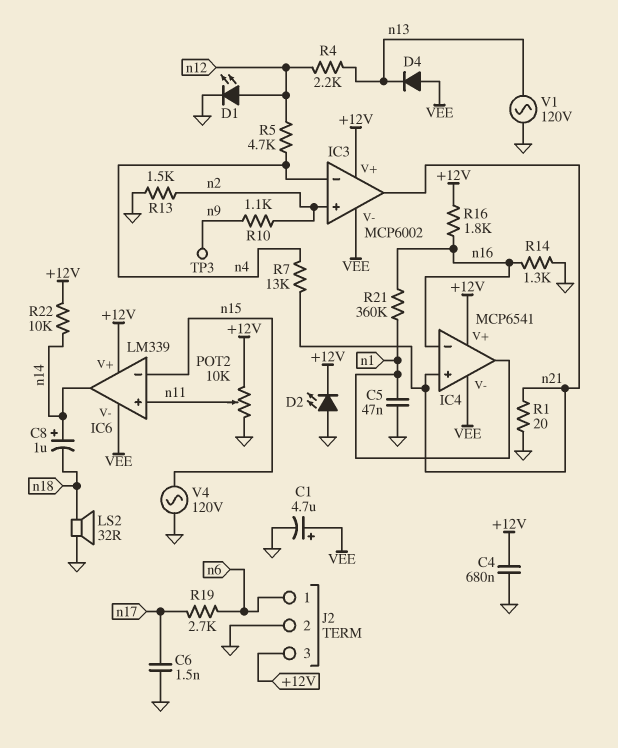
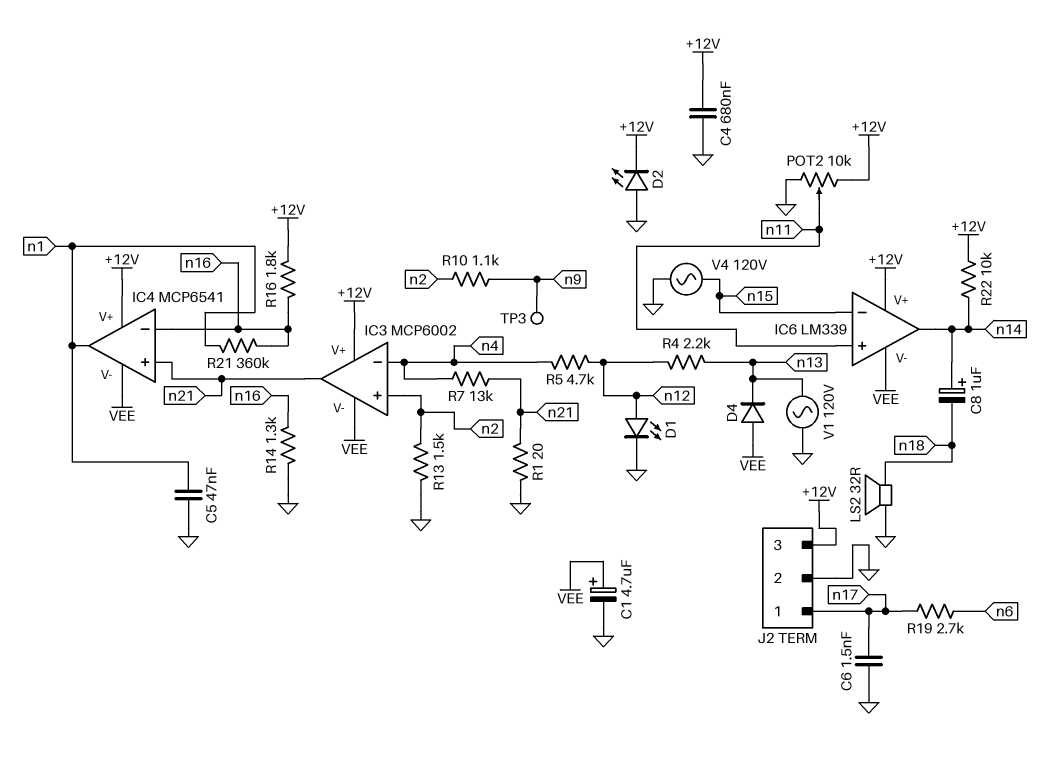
J2 pin 1: n6 -> n17

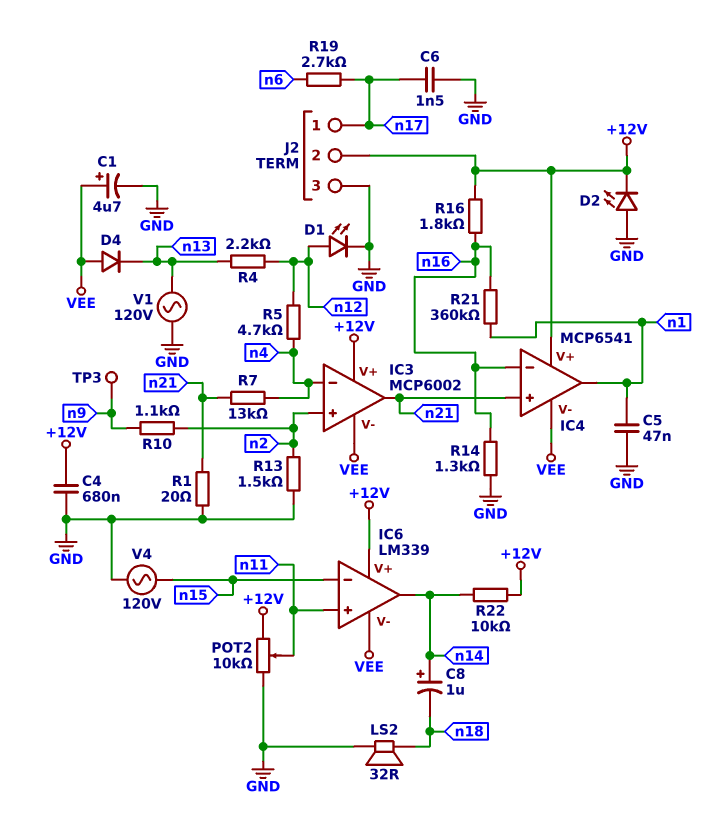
J2 pin 2: GND -> +12V
J2 pin 3: +12V -> GND

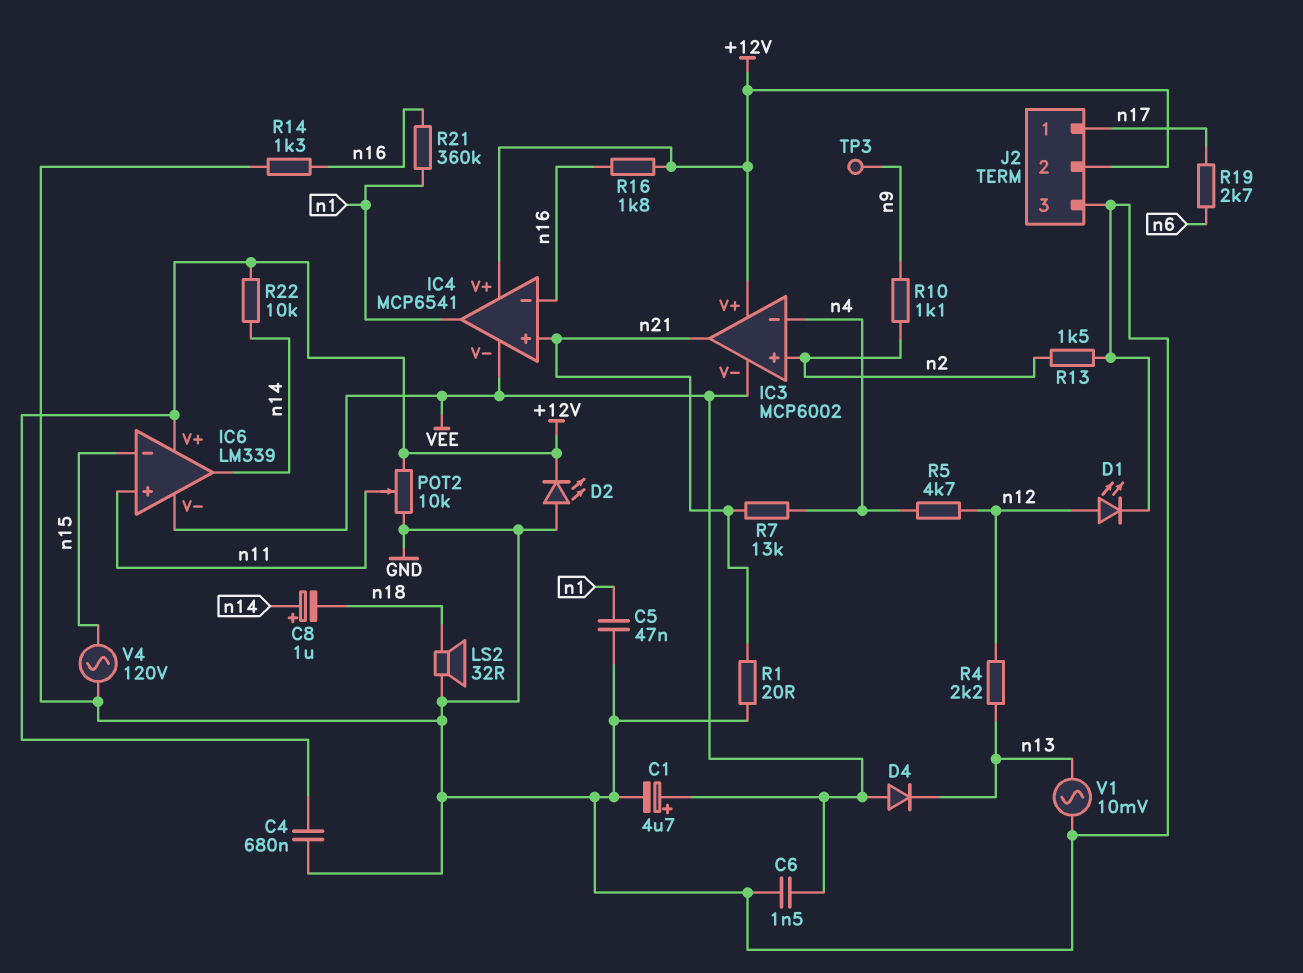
C6: 1.5nF (GND, n17) -> 1.5nF (GND, VEE)
V1: AC 120V (GND, n13) -> AC 10mV (GND, n13)

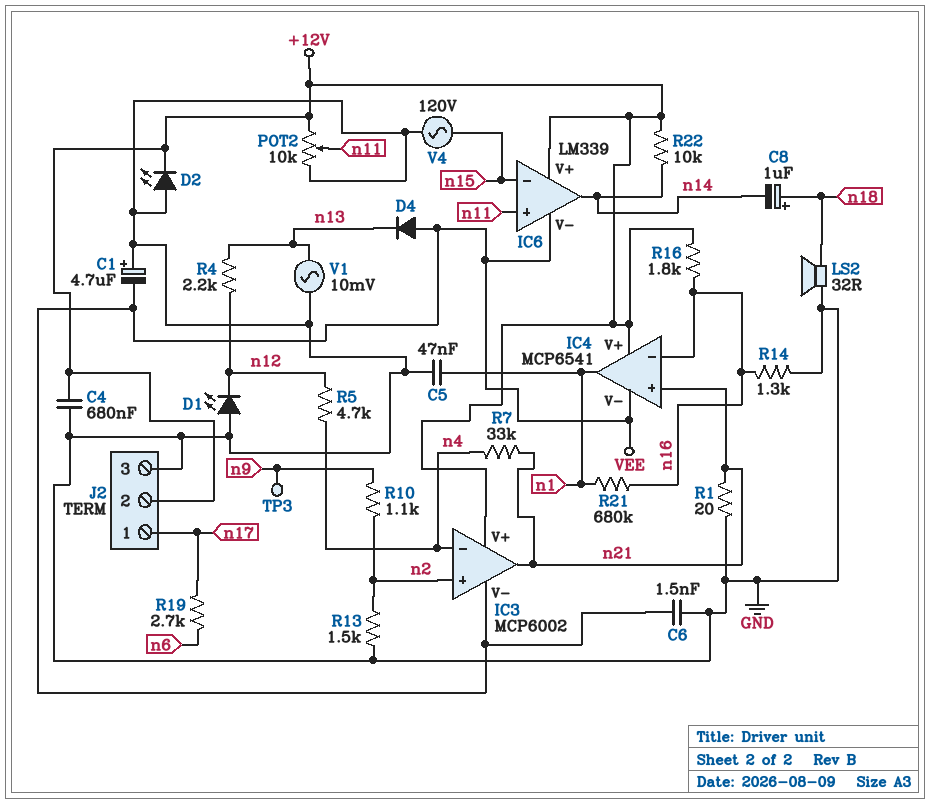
C1: 4.7uF (plus VEE, minus GND) -> 4.7uF (plus GND, minus VEE)
C8: 1uF (plus n14, minus n18) -> 1uF (plus n18, minus n14)
D1: LED (A n12, K GND) -> LED (A GND, K n12)
R7: 13k (n4, n21) -> 33k (n4, n21)
R21: 360k (n1, n16) -> 680k (n1, n16)

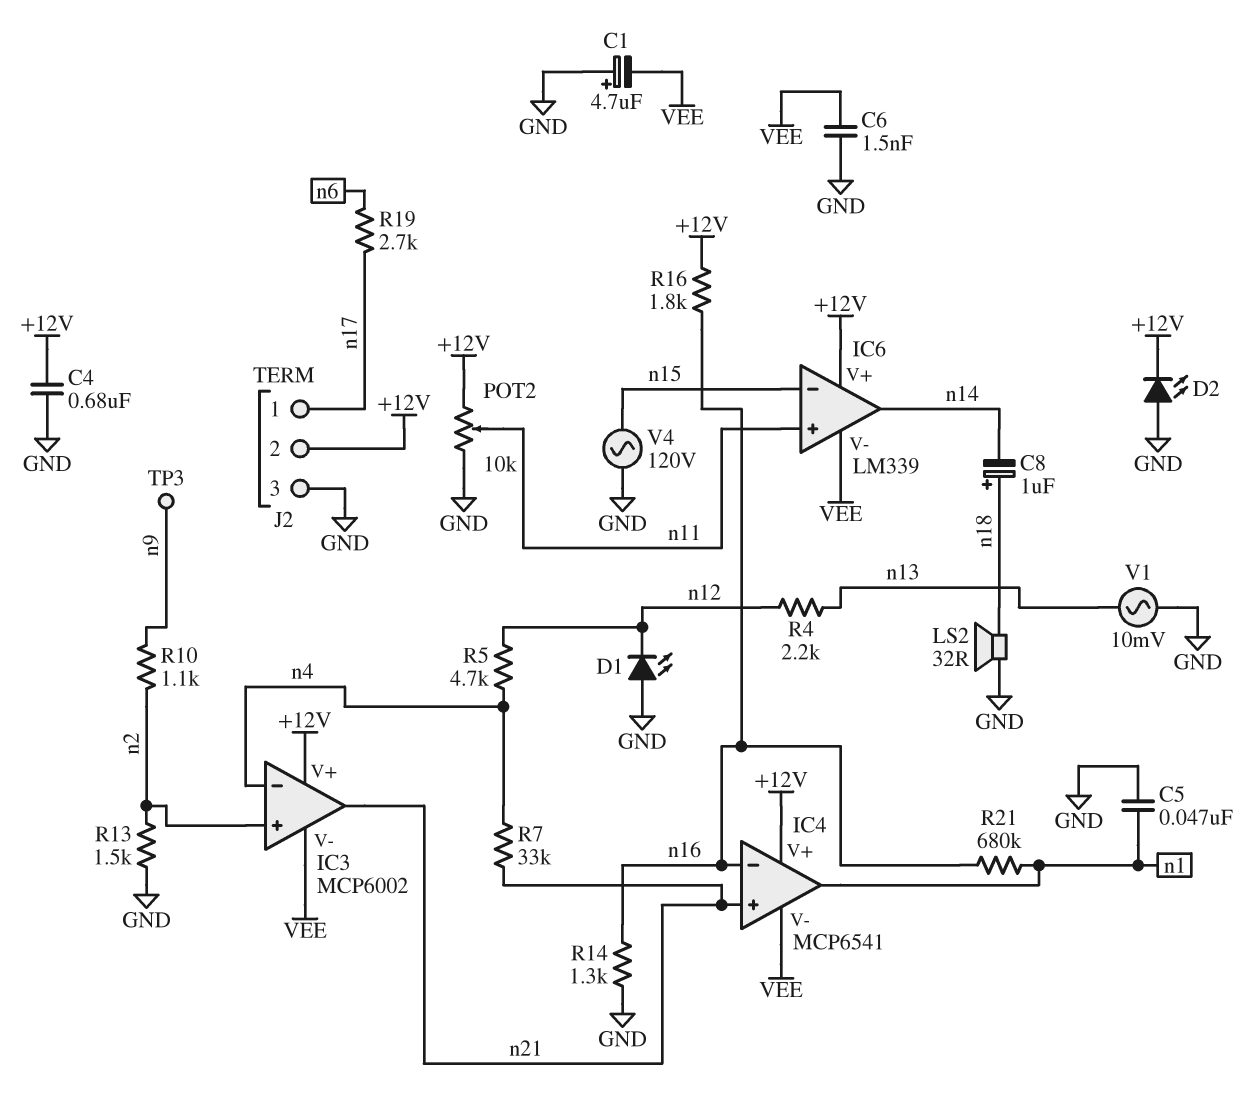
D4: diode (A VEE, K n13) -> none
R1: 20 (GND, n21) -> none
R22: 10k (+12V, n14) -> none

